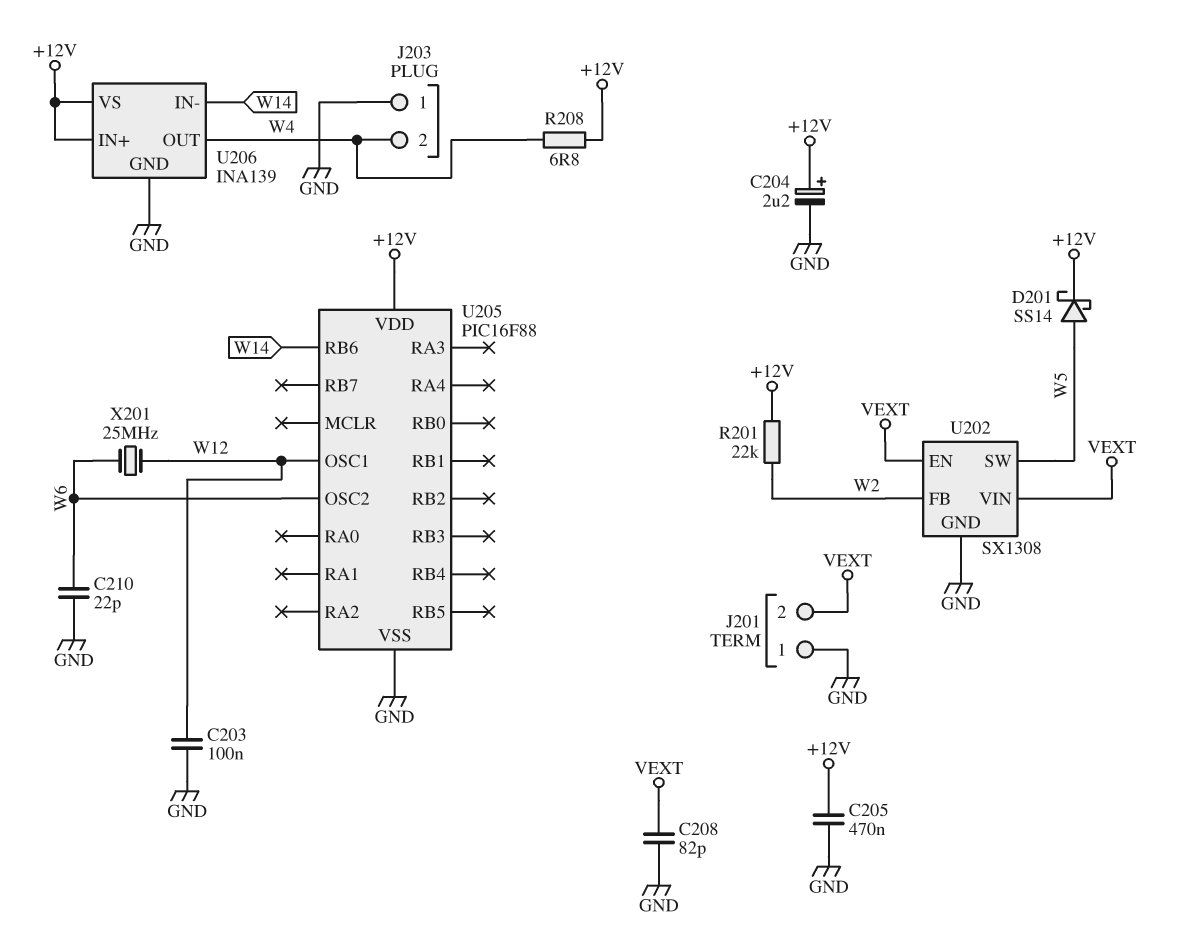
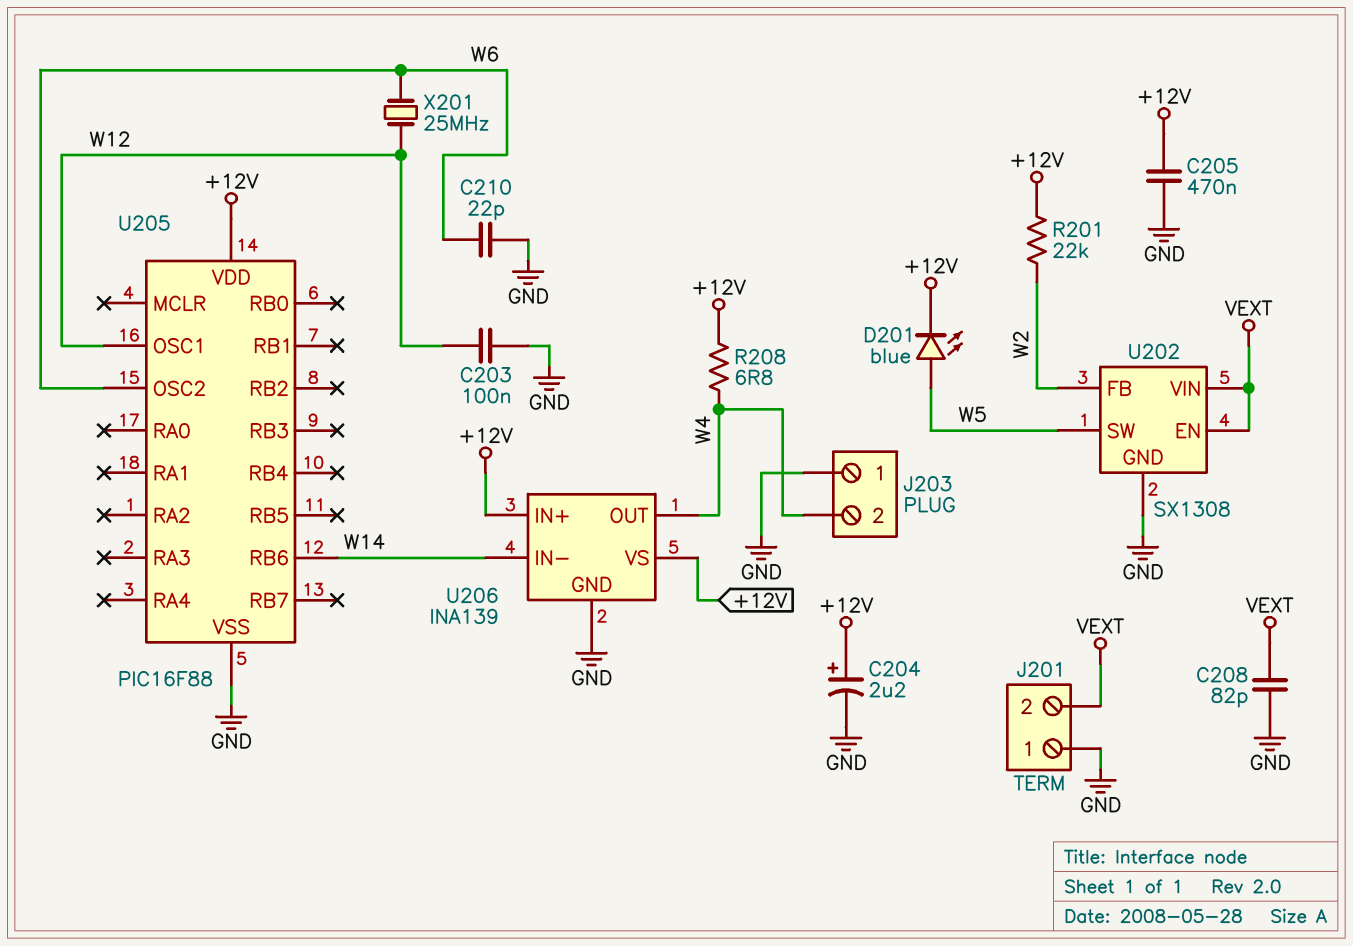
D201: schottky SS14 (A W5, K +12V) -> LED blue (A W5, K +12V)

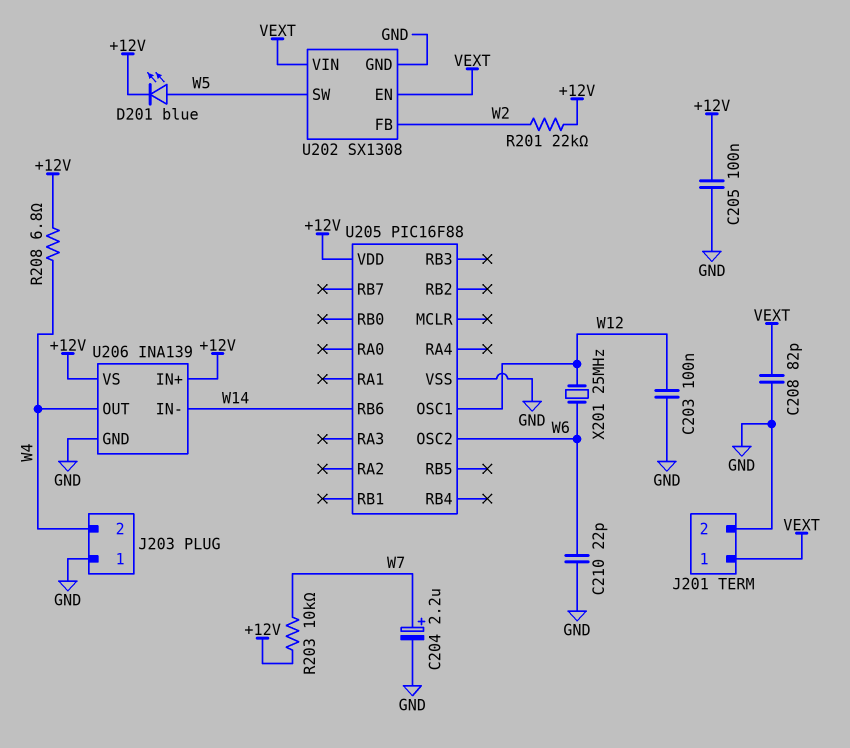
C204: 2.2uF (plus +12V, minus GND) -> 2.2uF (plus W7, minus GND)
C205: 470nF (+12V, GND) -> 100nF (+12V, GND)
J201 pin 1: GND -> VEXT
J201 pin 2: VEXT -> GND
R203: none -> 10k (+12V, W7)

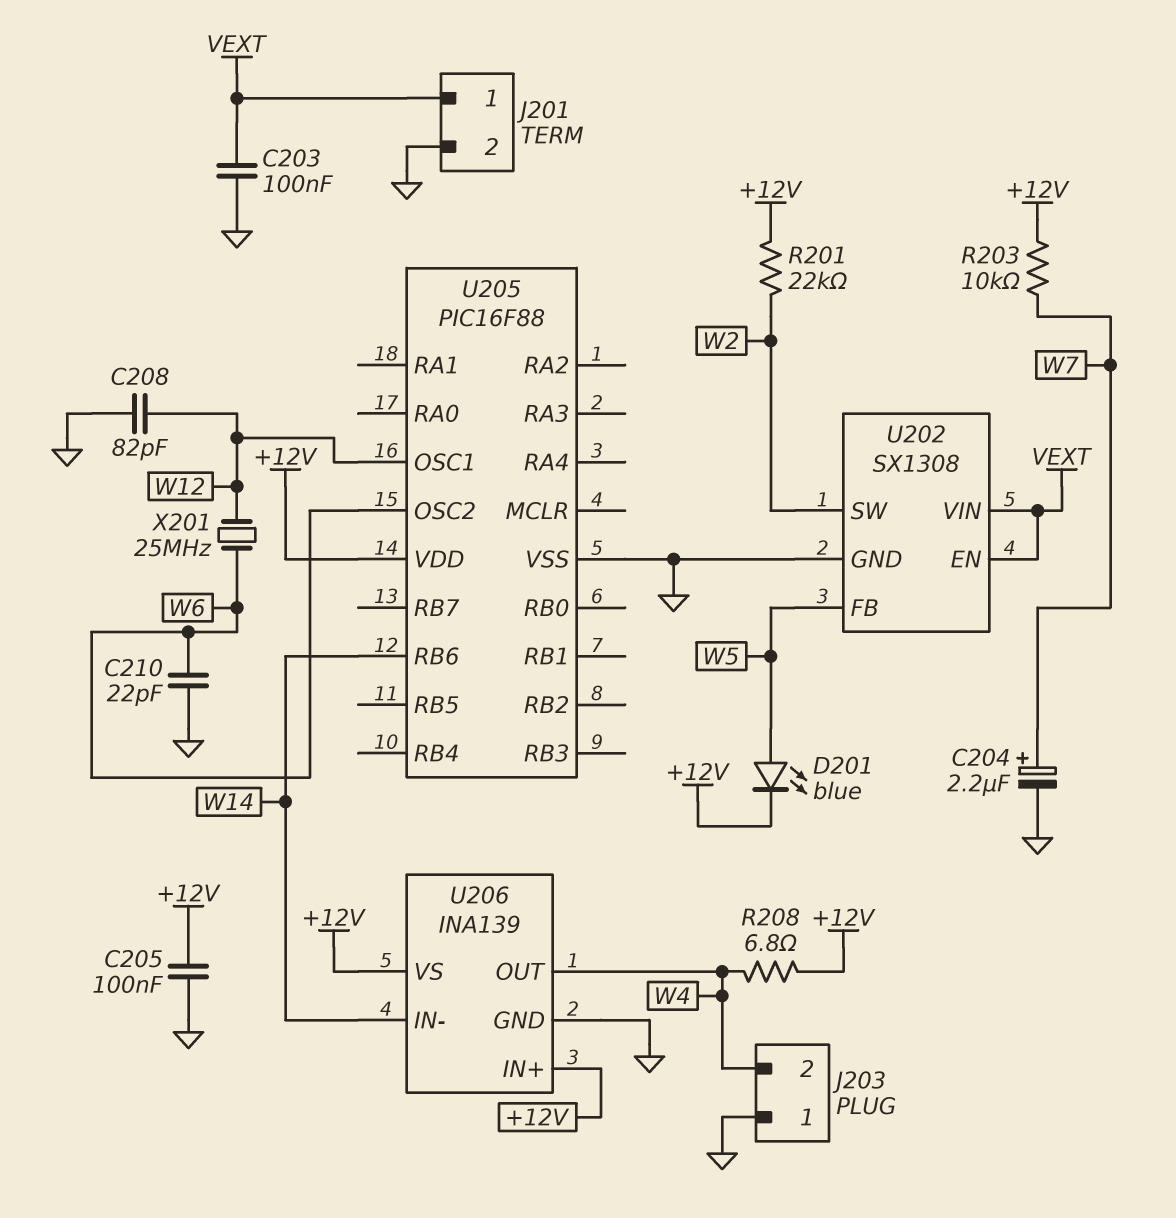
C203: 100nF (GND, W12) -> 100nF (GND, VEXT)
C208: 82pF (GND, VEXT) -> 82pF (GND, W12)
U202 pin FB: W2 -> W5
U202 pin SW: W5 -> W2

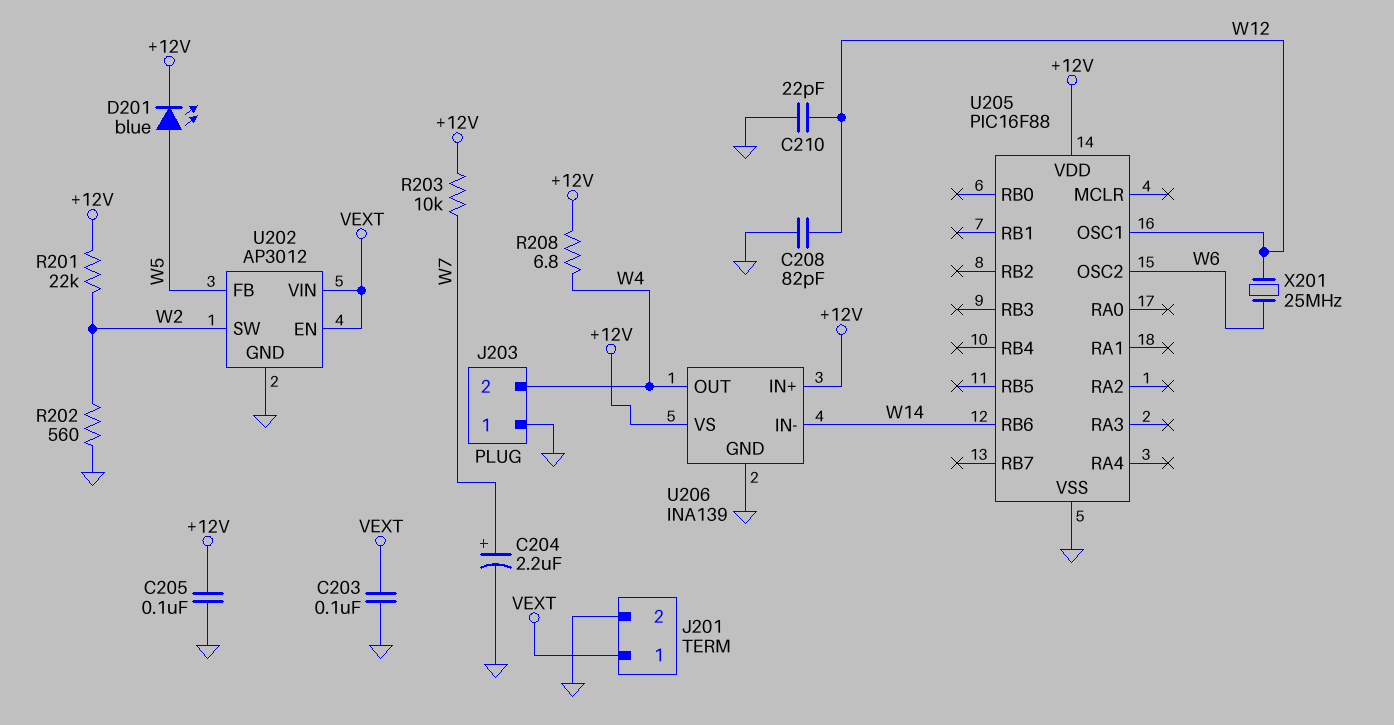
C210: 22pF (GND, W6) -> 22pF (GND, W12)
R202: none -> 560 (GND, W2)
U202: SX1308 -> AP3012

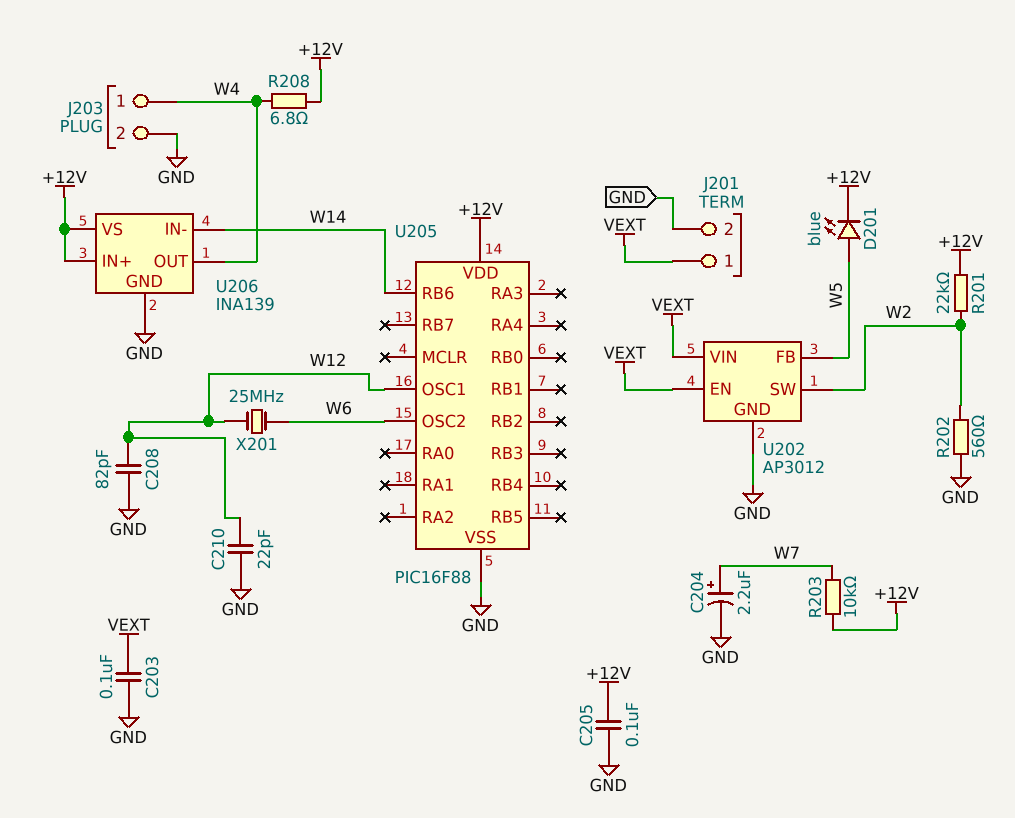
J203 pin 1: GND -> W4
J203 pin 2: W4 -> GND

